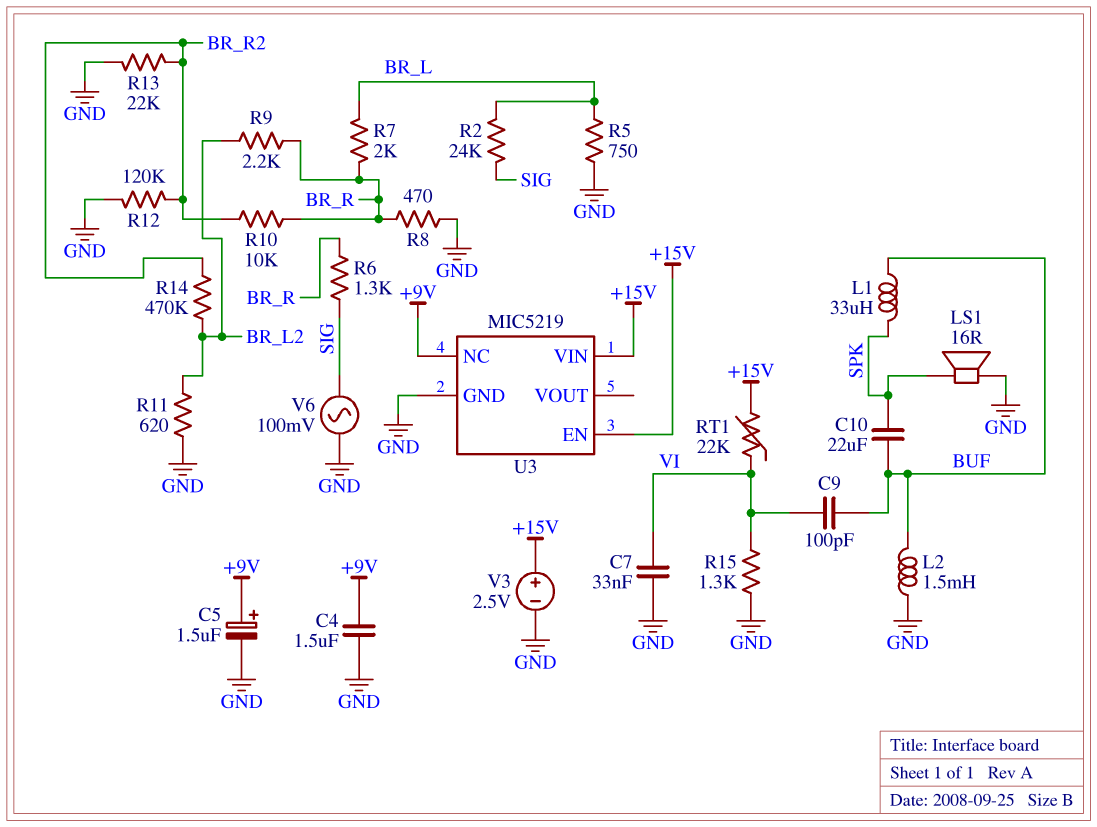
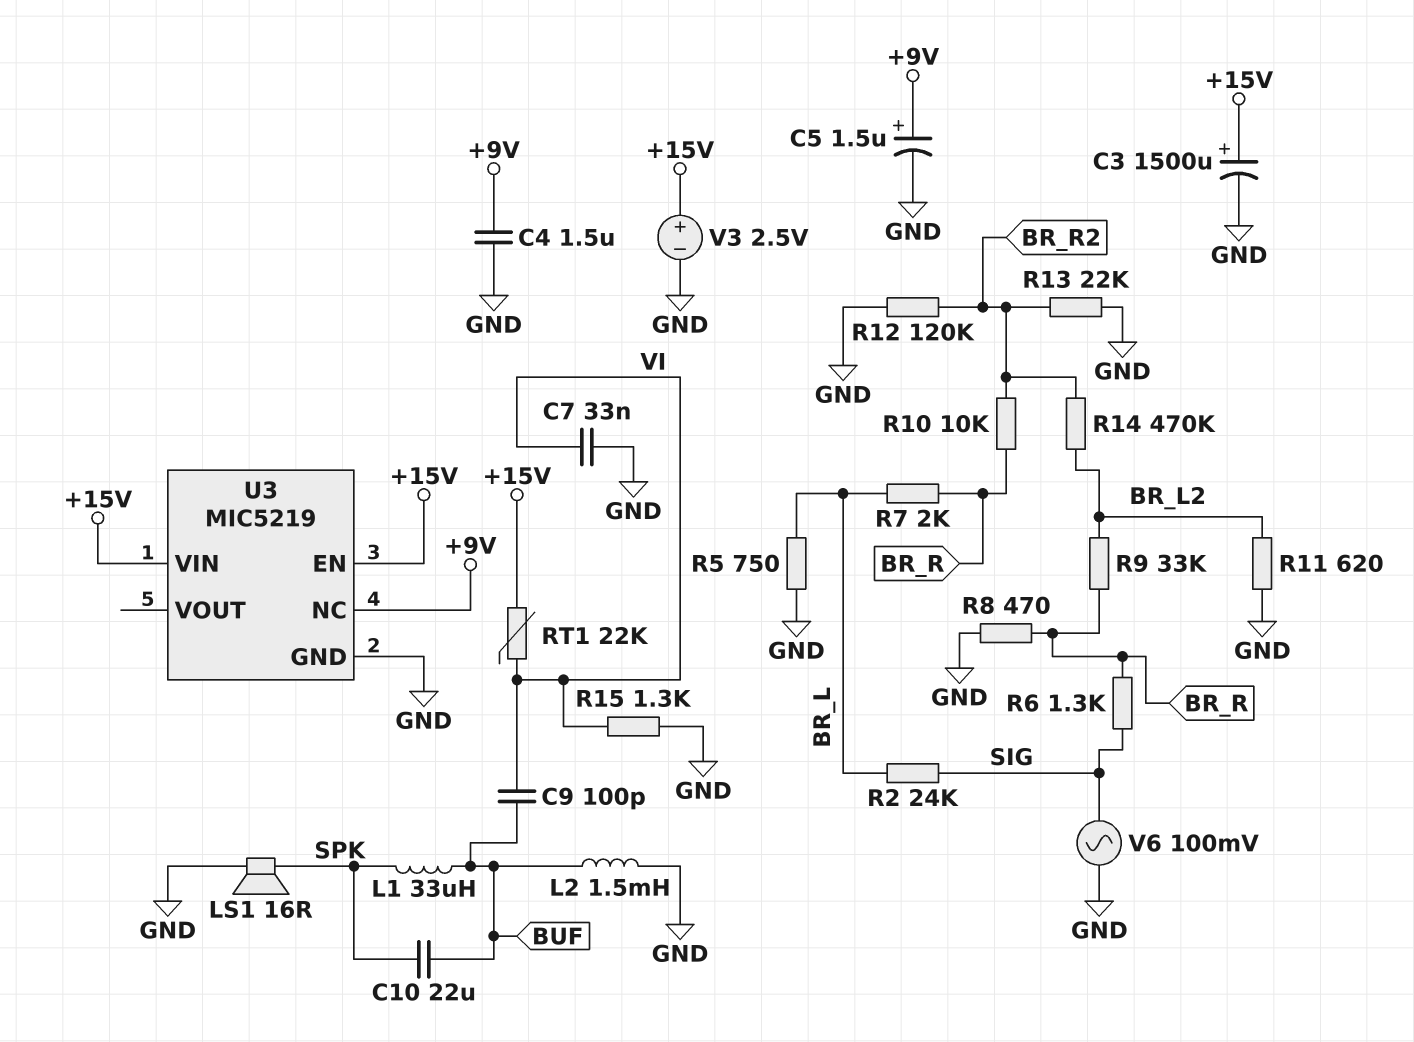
C3: none -> 1500uF (plus +15V, minus GND)
R9: 2.2k (BR_L2, BR_R) -> 33k (BR_L2, BR_R)

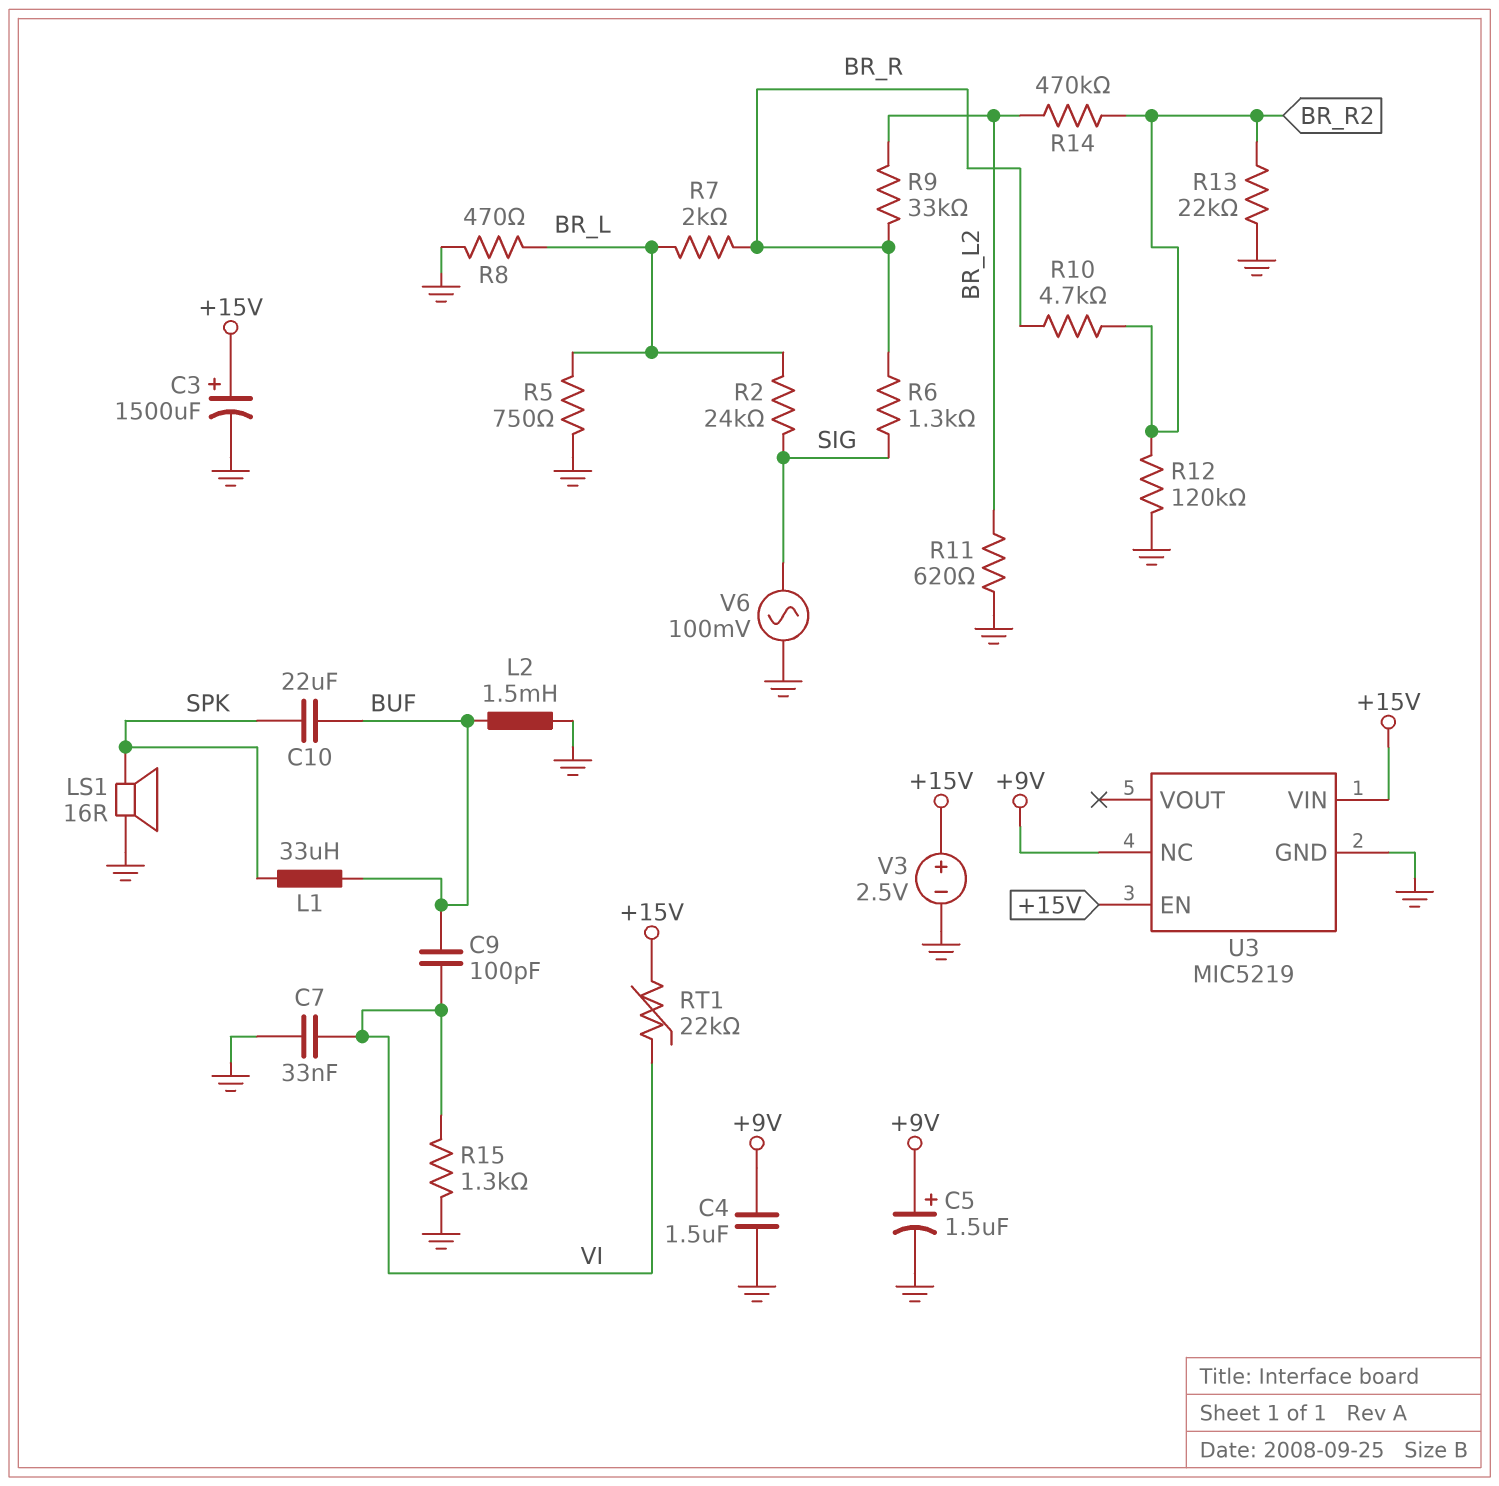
R8: 470 (BR_R, GND) -> 470 (BR_L, GND)
R10: 10k (BR_R, BR_R2) -> 4.7k (BR_R, BR_R2)

